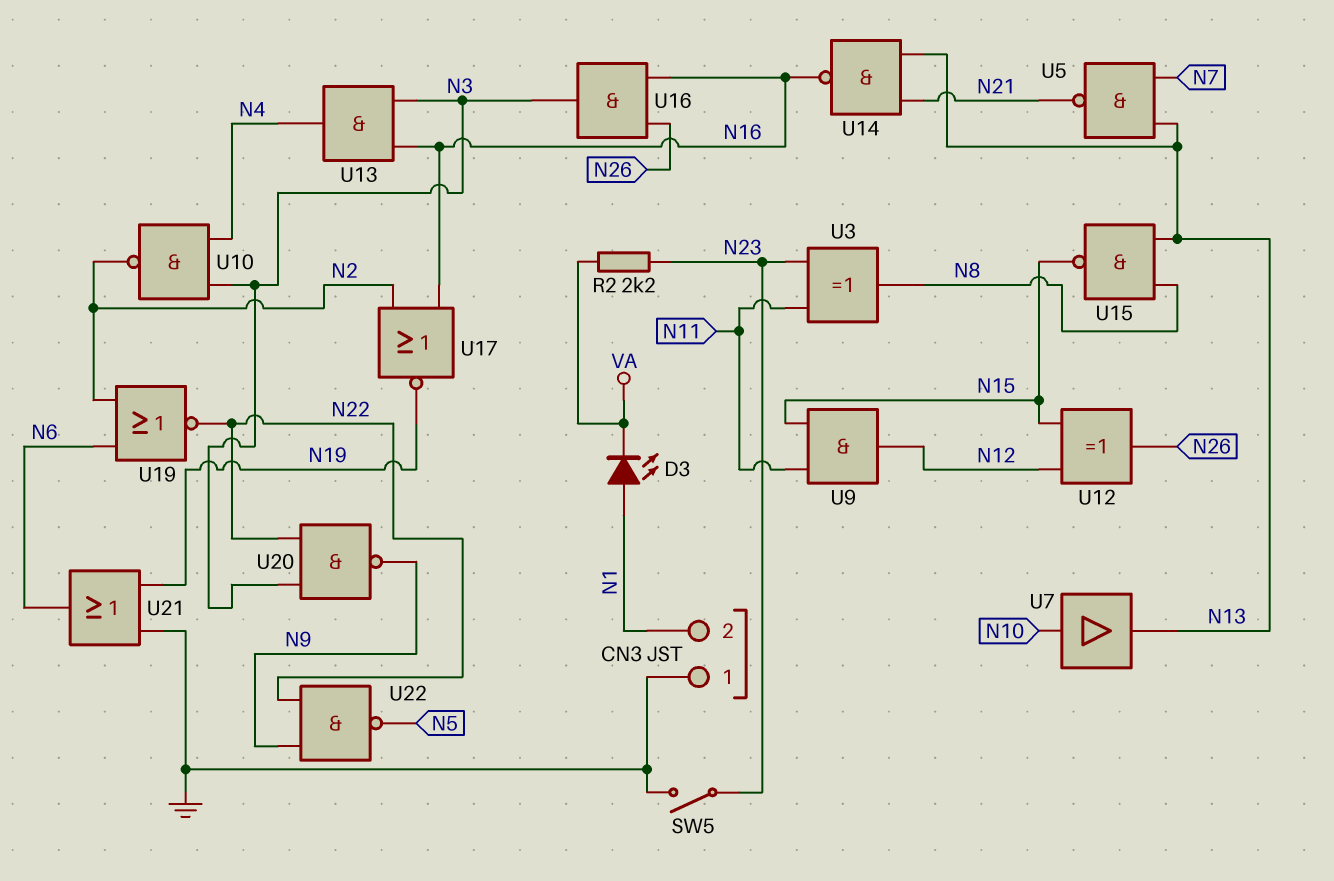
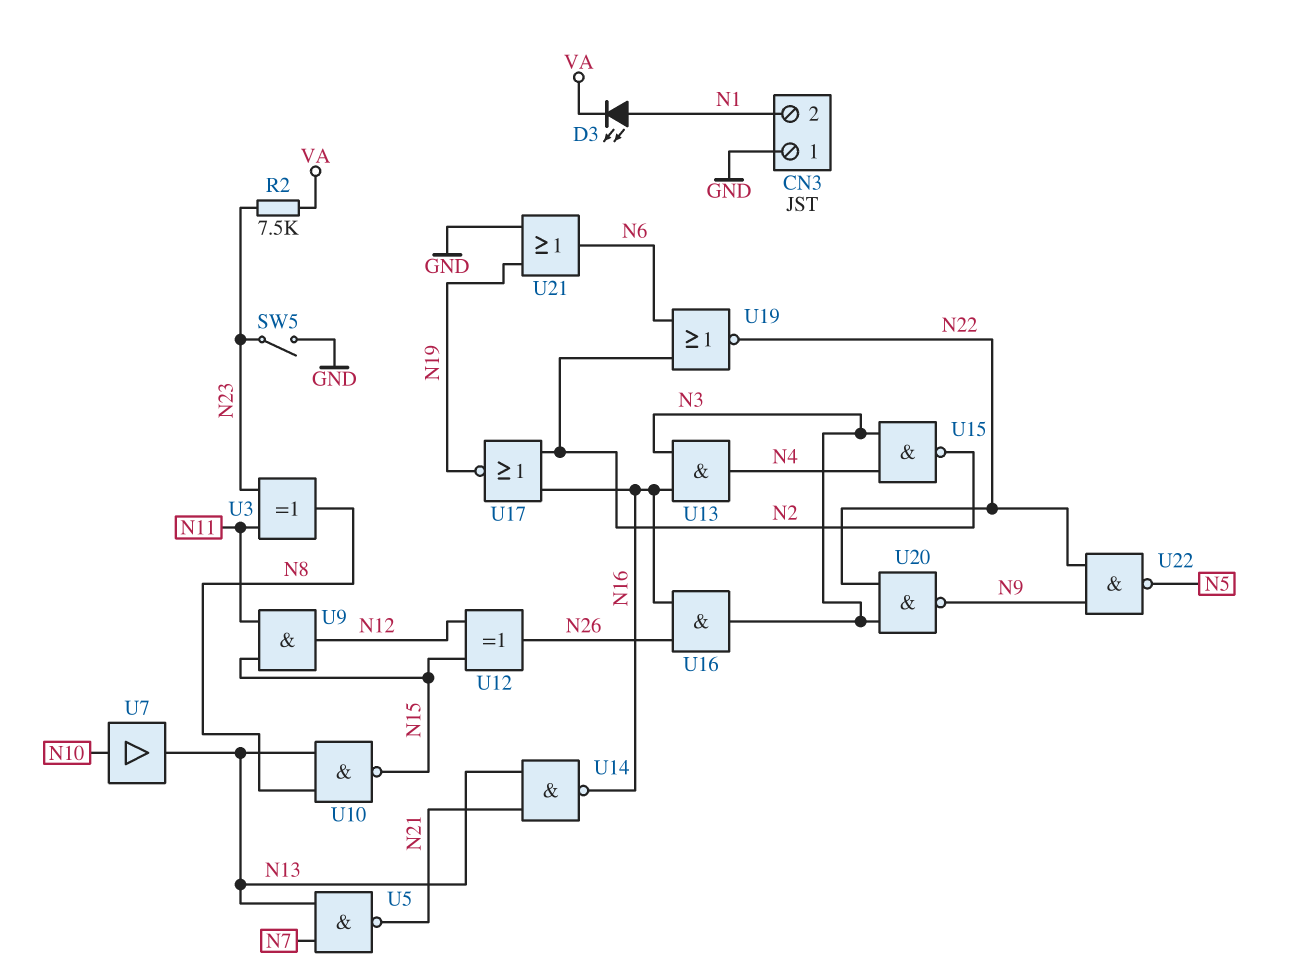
R2: 2.2k (N23, VA) -> 7.5k (N23, VA)
U10: NAND (in N3, in N4, out N2) -> NAND (in N8, in N13, out N15)
U15: NAND (in N8, in N13, out N15) -> NAND (in N3, in N4, out N2)

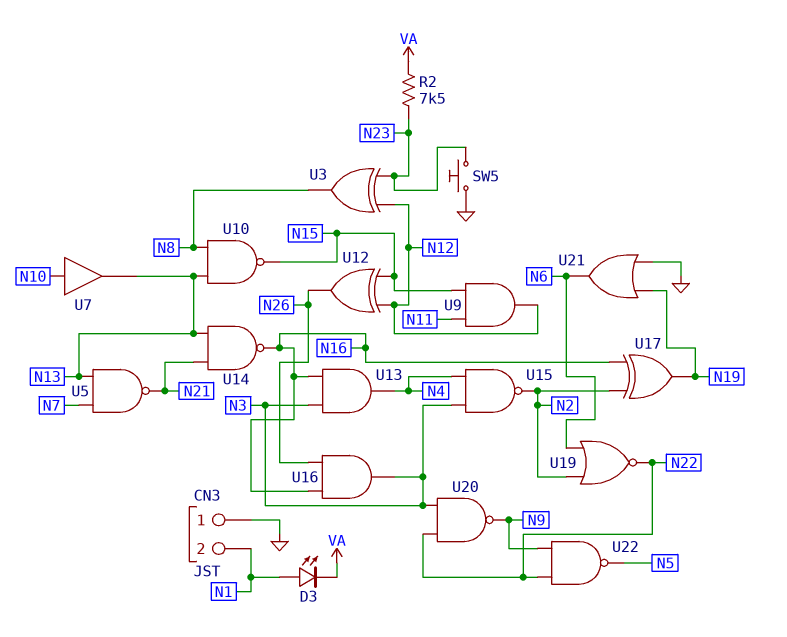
SW5: switch (GND, N23) -> button (GND, N23)
U3: XOR (in N11, in N23, out N8) -> XOR (in N12, in N23, out N8)
U17: NOR (in N2, in N16, out N19) -> XOR (in N2, in N16, out N19)

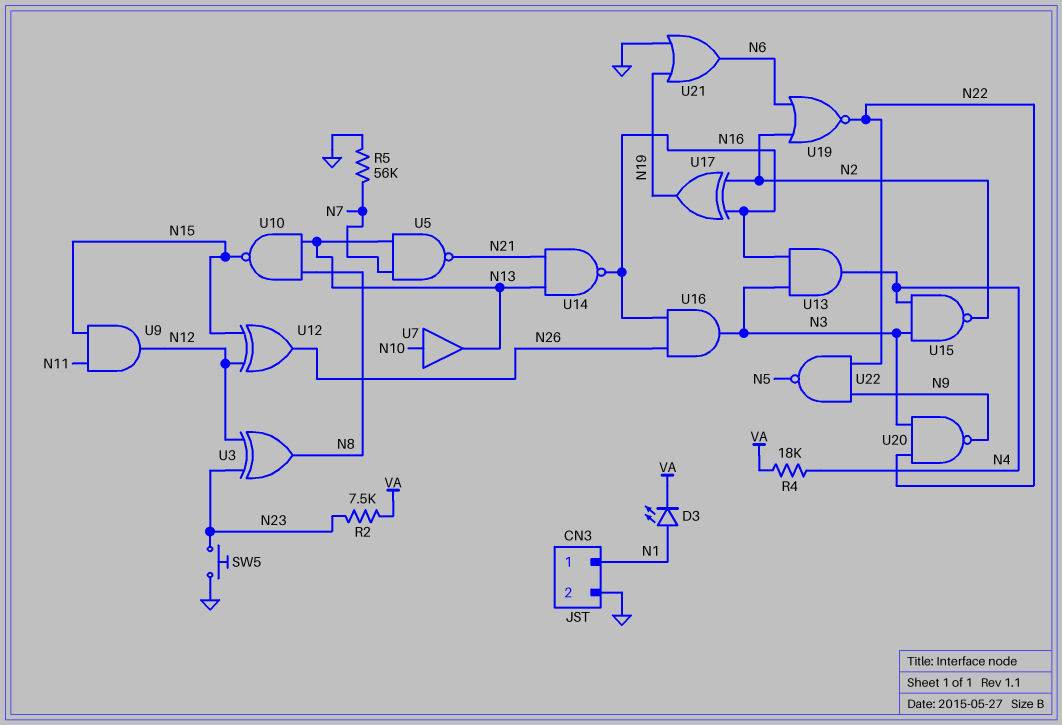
CN3 pin 1: GND -> N1
CN3 pin 2: N1 -> GND
R4: none -> 18k (N4, VA)
R5: none -> 56k (GND, N7)

